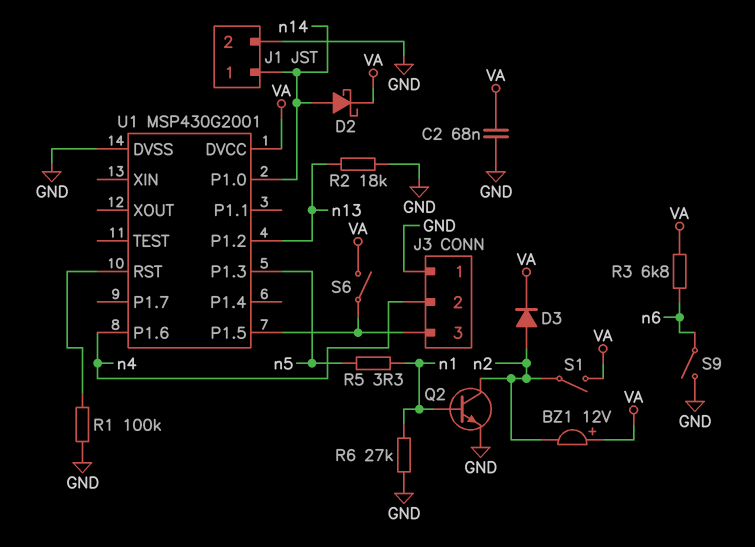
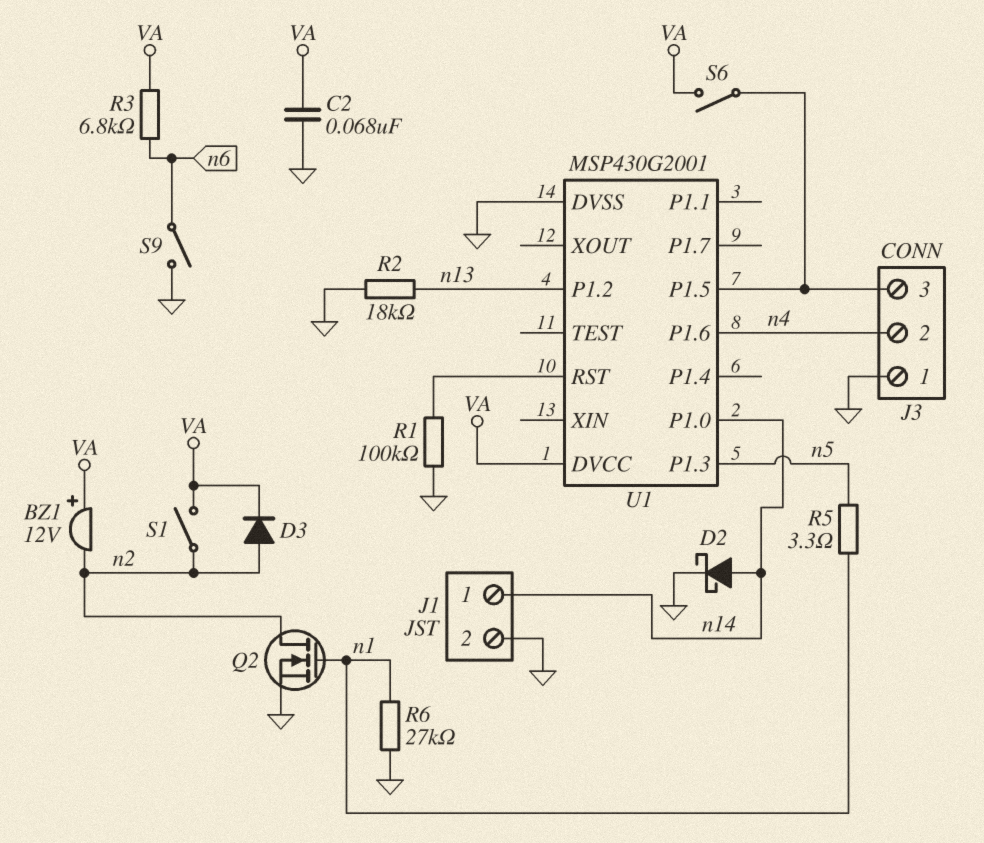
D2: schottky (A n14, K VA) -> schottky (A n14, K GND)
Q2: NPN (B n1, C n2, E GND) -> NMOS (G n1, D n2, S GND)

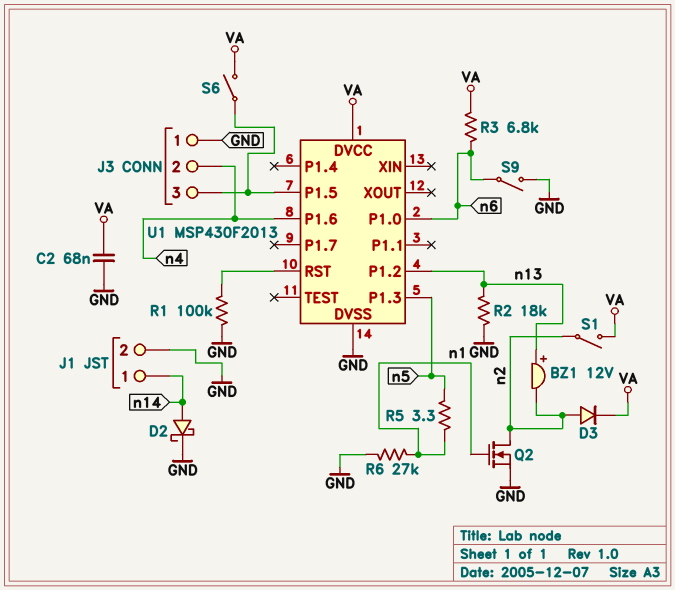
BZ1: buzzer 12V (plus VA, minus n2) -> buzzer 12V (plus n13, minus n2)
U1: MSP430G2001 -> MSP430F2013
U1 pin P1.0: n14 -> n6

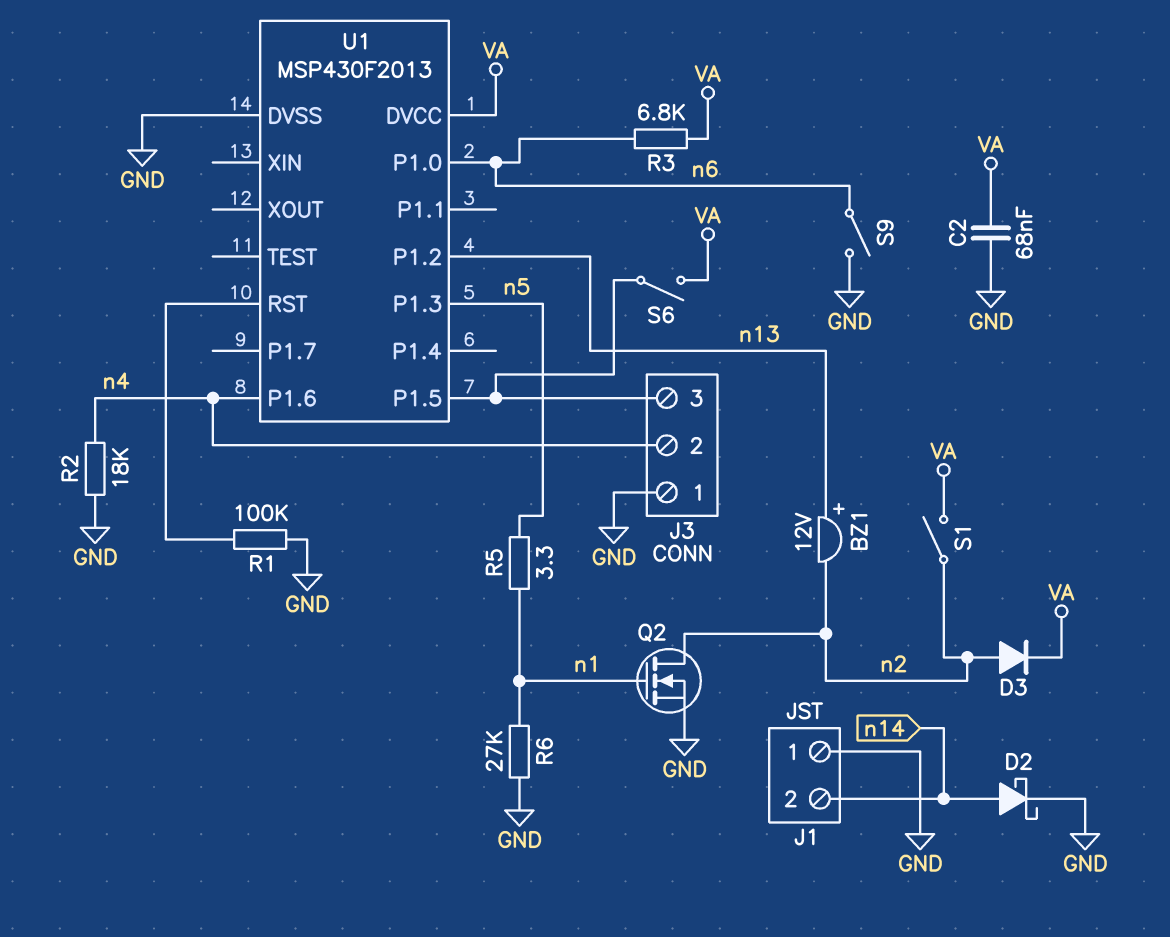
J1 pin 1: n14 -> GND
J1 pin 2: GND -> n14
R2: 18k (GND, n13) -> 18k (GND, n4)

